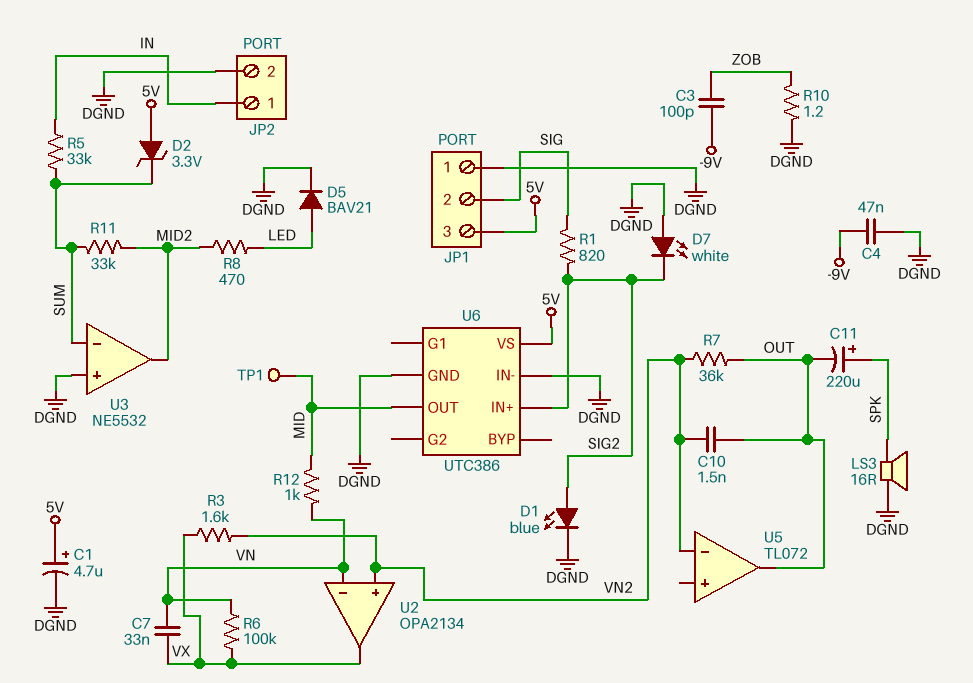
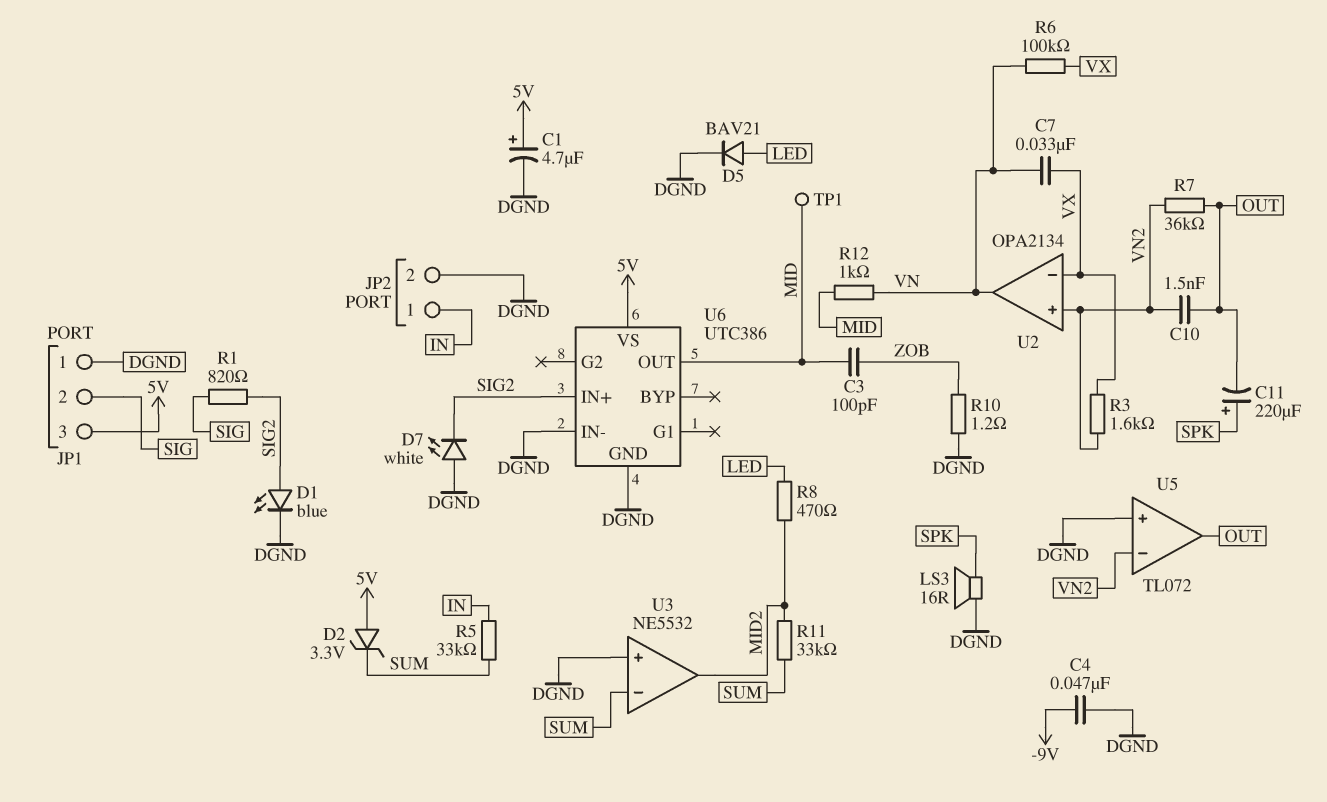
C3: 100pF (-9V, ZOB) -> 100pF (MID, ZOB)
U2 pin in-: VN -> VX
U2 pin out: VX -> VN
U5 pin in+: none -> DGND

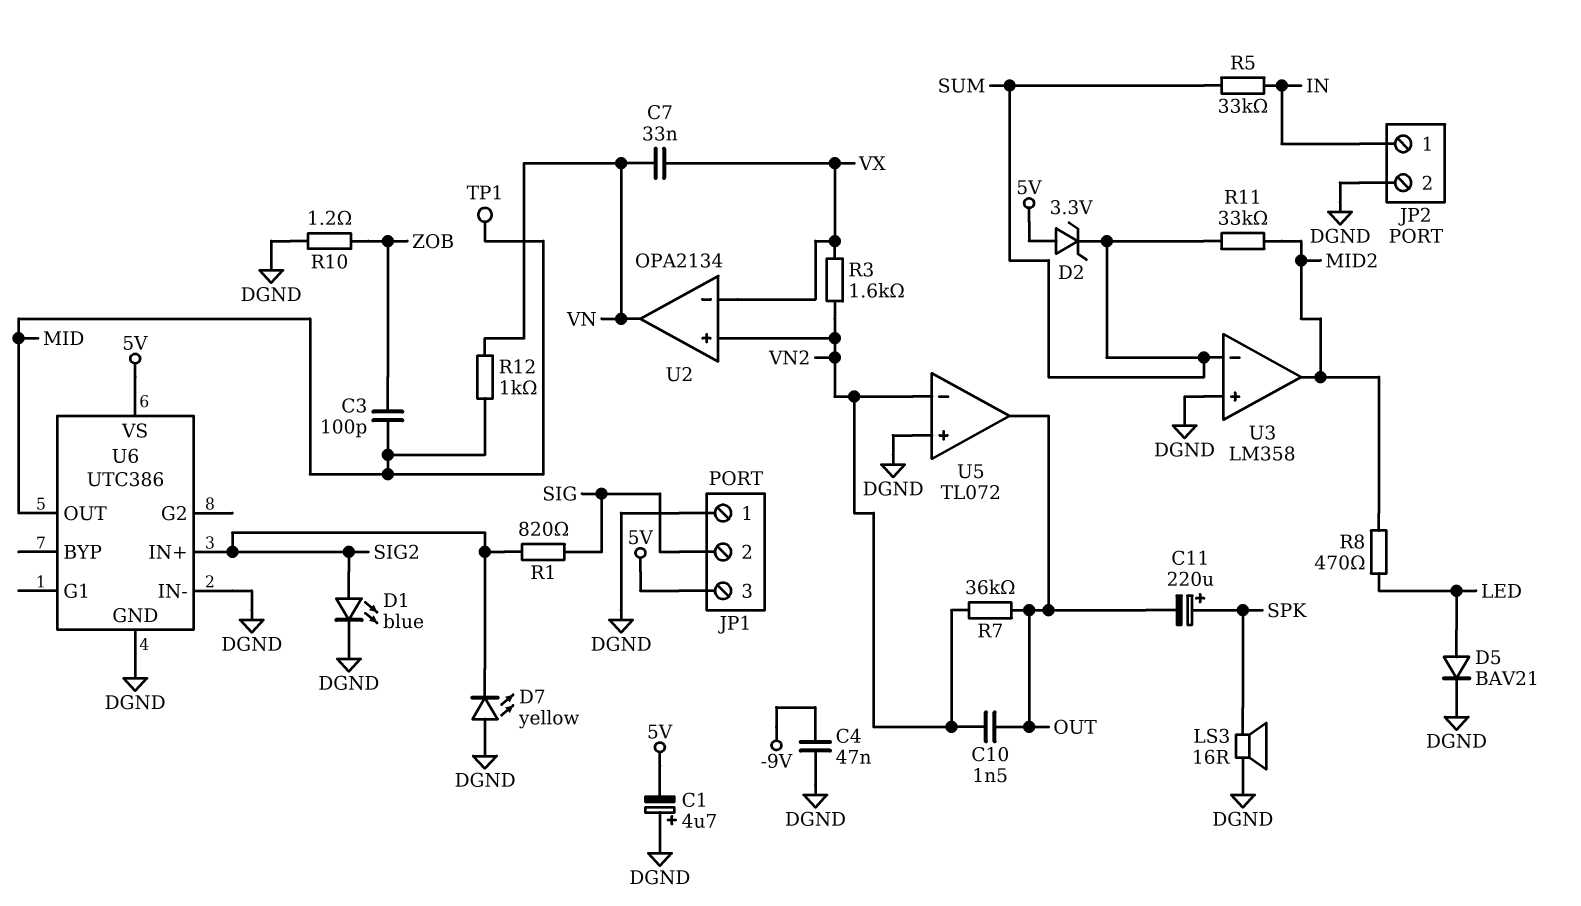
C1: 4.7uF (plus 5V, minus DGND) -> 4.7uF (plus DGND, minus 5V)
D7: LED white (A DGND, K SIG2) -> LED yellow (A DGND, K SIG2)
R6: 100k (VN, VX) -> none
U3: NE5532 -> LM358

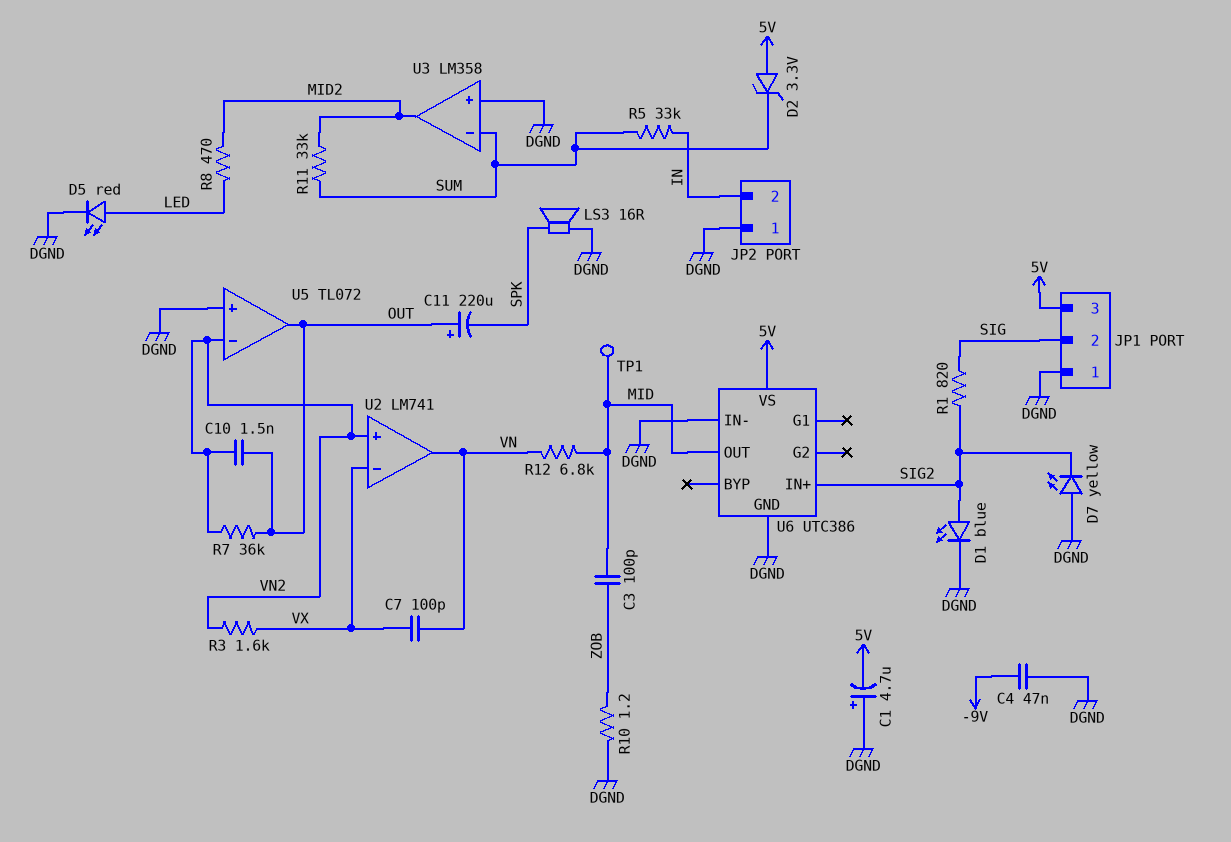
C7: 33nF (VN, VX) -> 100pF (VN, VX)
C11: 220uF (plus SPK, minus OUT) -> 220uF (plus OUT, minus SPK)
D5: diode BAV21 (A LED, K DGND) -> LED red (A LED, K DGND)
JP2 pin 1: IN -> DGND
JP2 pin 2: DGND -> IN
R12: 1k (MID, VN) -> 6.8k (MID, VN)
U2: OPA2134 -> LM741

